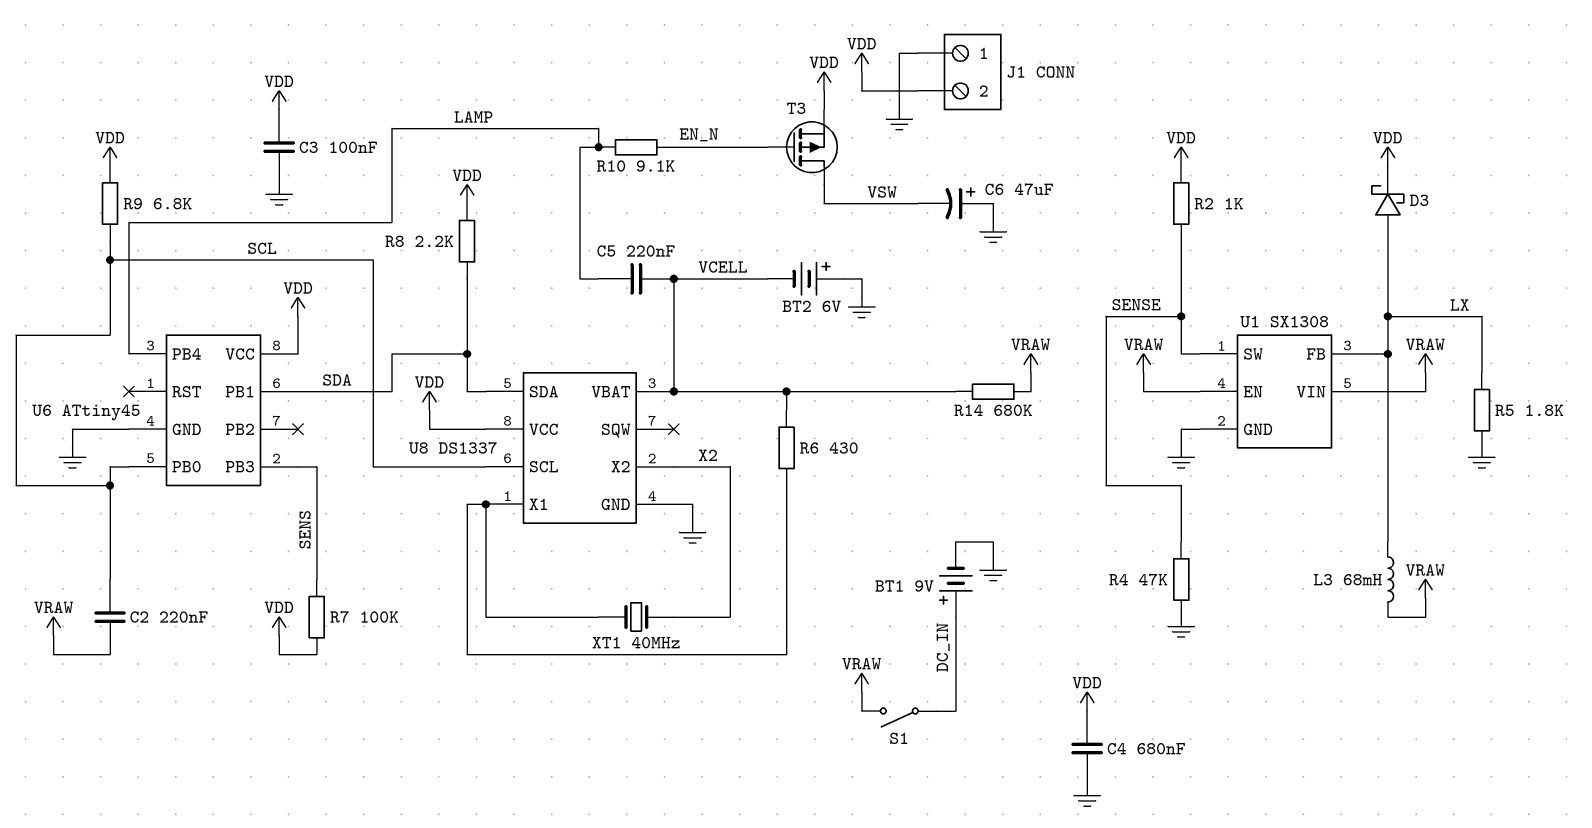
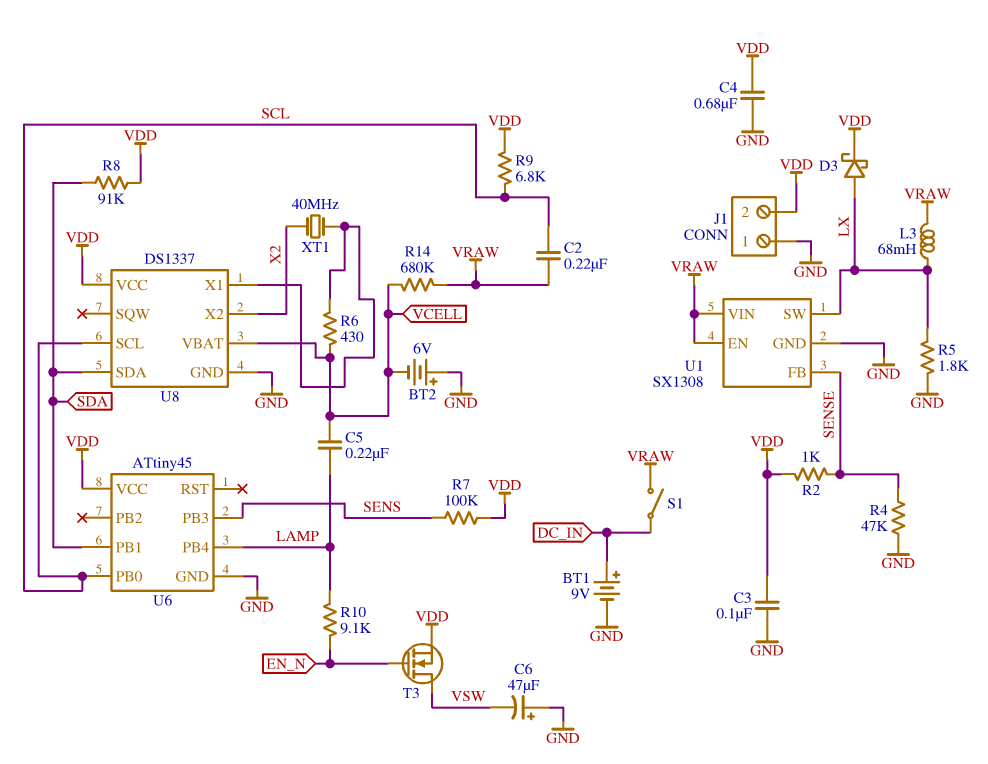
R8: 2.2k (SDA, VDD) -> 91k (SDA, VDD)
T3: PMOS (G EN_N, D VSW, S VDD) -> NMOS (G EN_N, D VSW, S VDD)
U1 pin FB: LX -> SENSE
U1 pin SW: SENSE -> LX

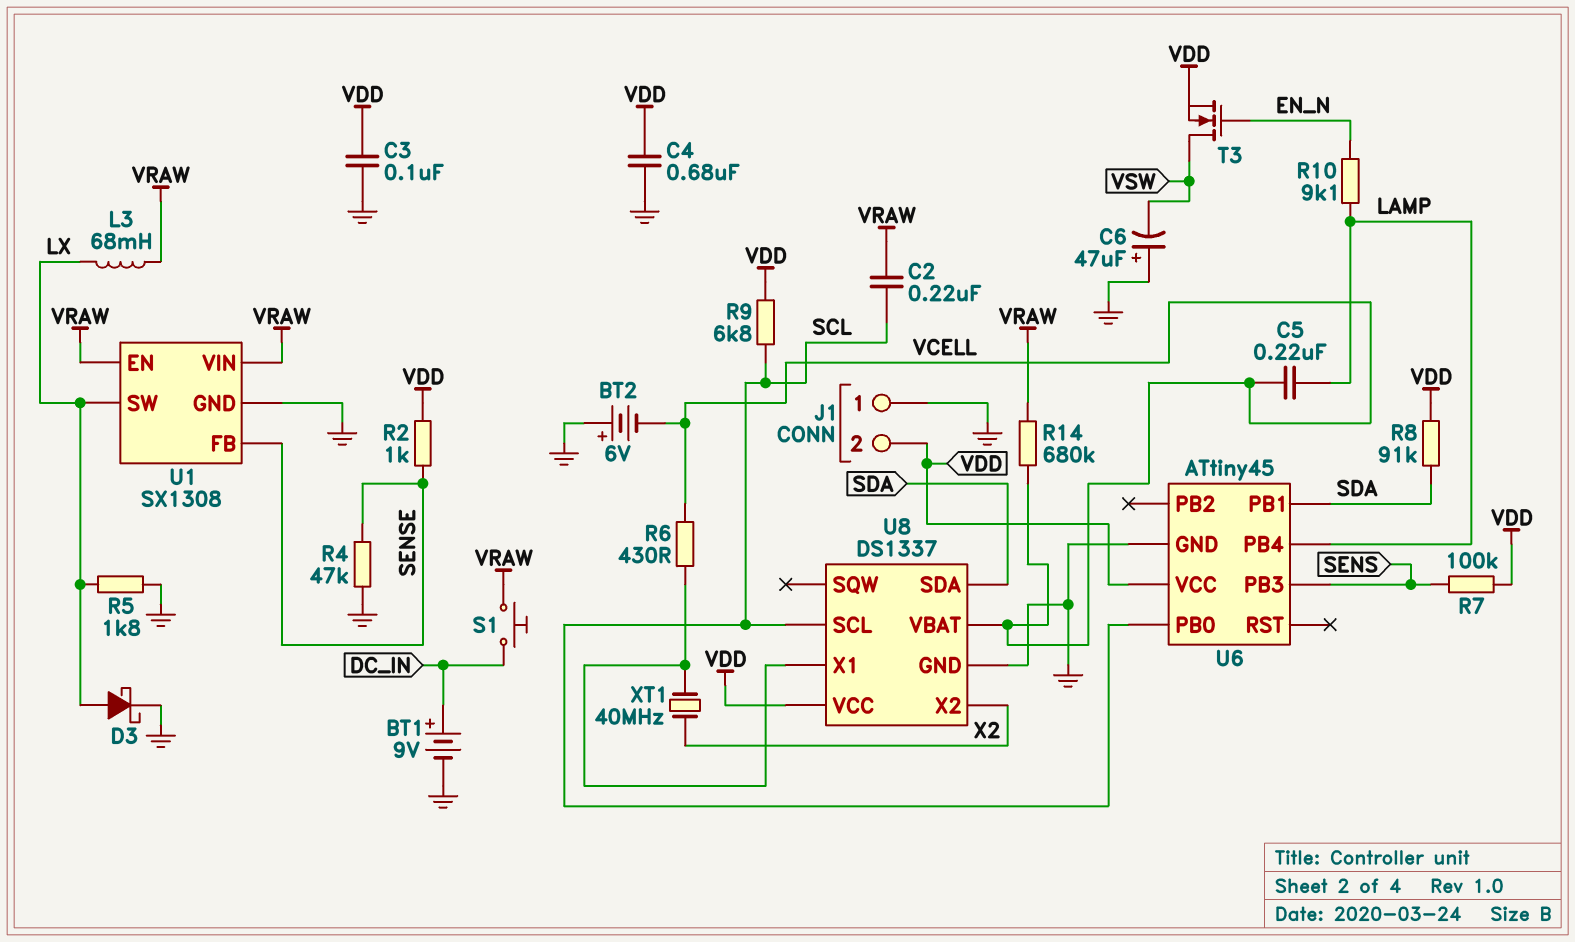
D3: schottky (A LX, K VDD) -> schottky (A LX, K GND)
S1: switch (DC_IN, VRAW) -> button (DC_IN, VRAW)

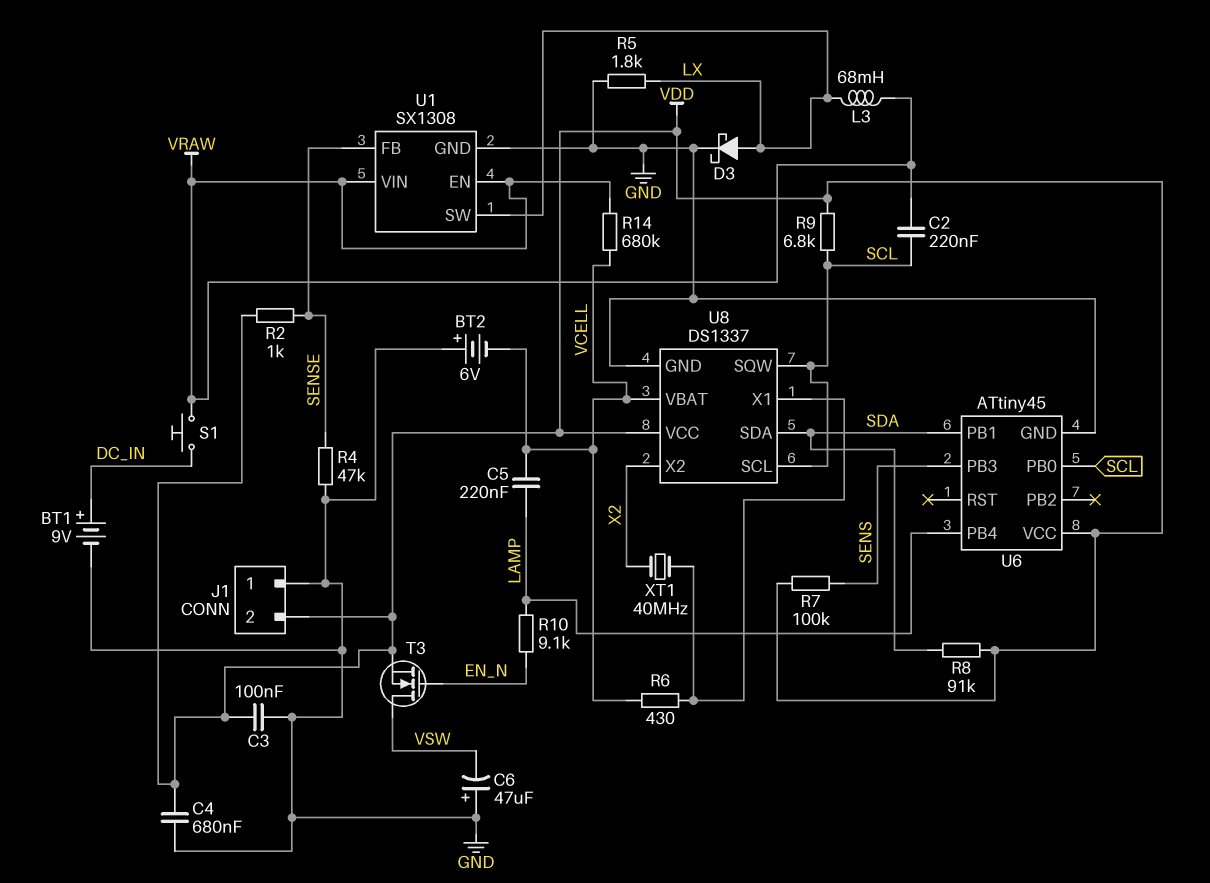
U8 pin SQW: none -> SCL

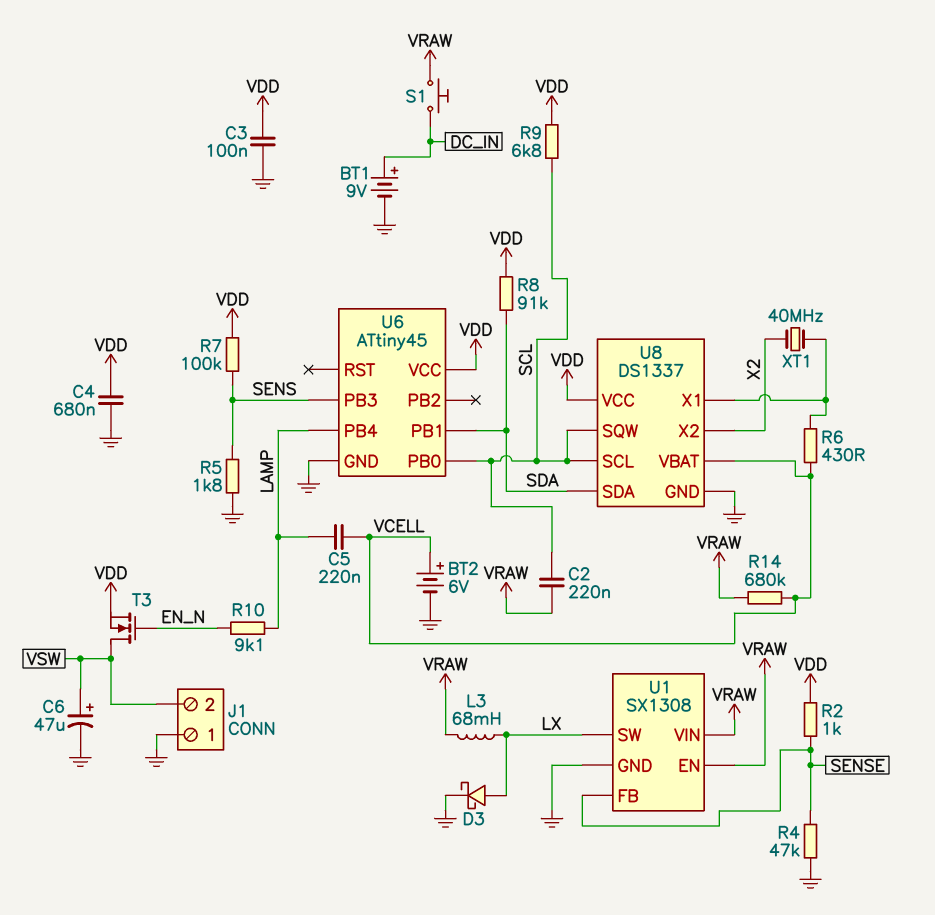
BT2: 6V (plus GND, minus VCELL) -> 6V (plus VCELL, minus GND)
C6: 47uF (plus GND, minus VSW) -> 47uF (plus VSW, minus GND)
J1 pin 2: VDD -> VSW
R5: 1.8k (GND, LX) -> 1.8k (GND, SENS)

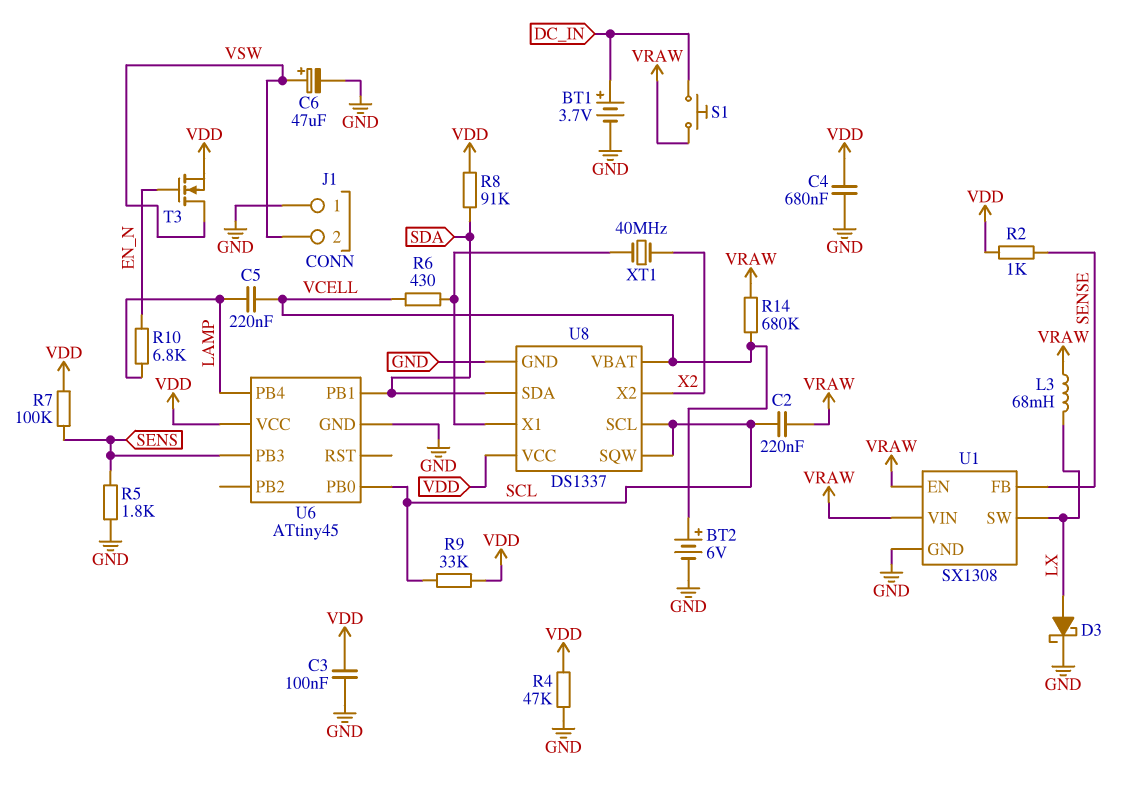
BT1: 9V (plus DC_IN, minus GND) -> 3.7V (plus DC_IN, minus GND)
R4: 47k (GND, SENSE) -> 47k (GND, VDD)
R9: 6.8k (SCL, VDD) -> 33k (SCL, VDD)
R10: 9.1k (EN_N, LAMP) -> 6.8k (EN_N, LAMP)

